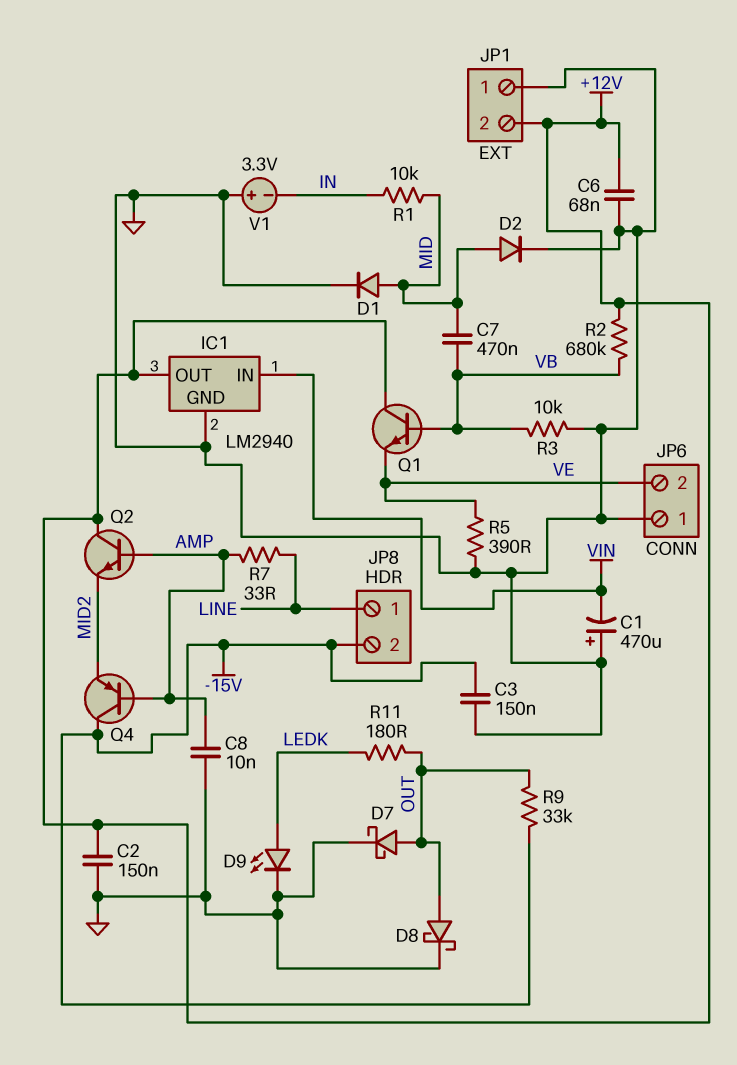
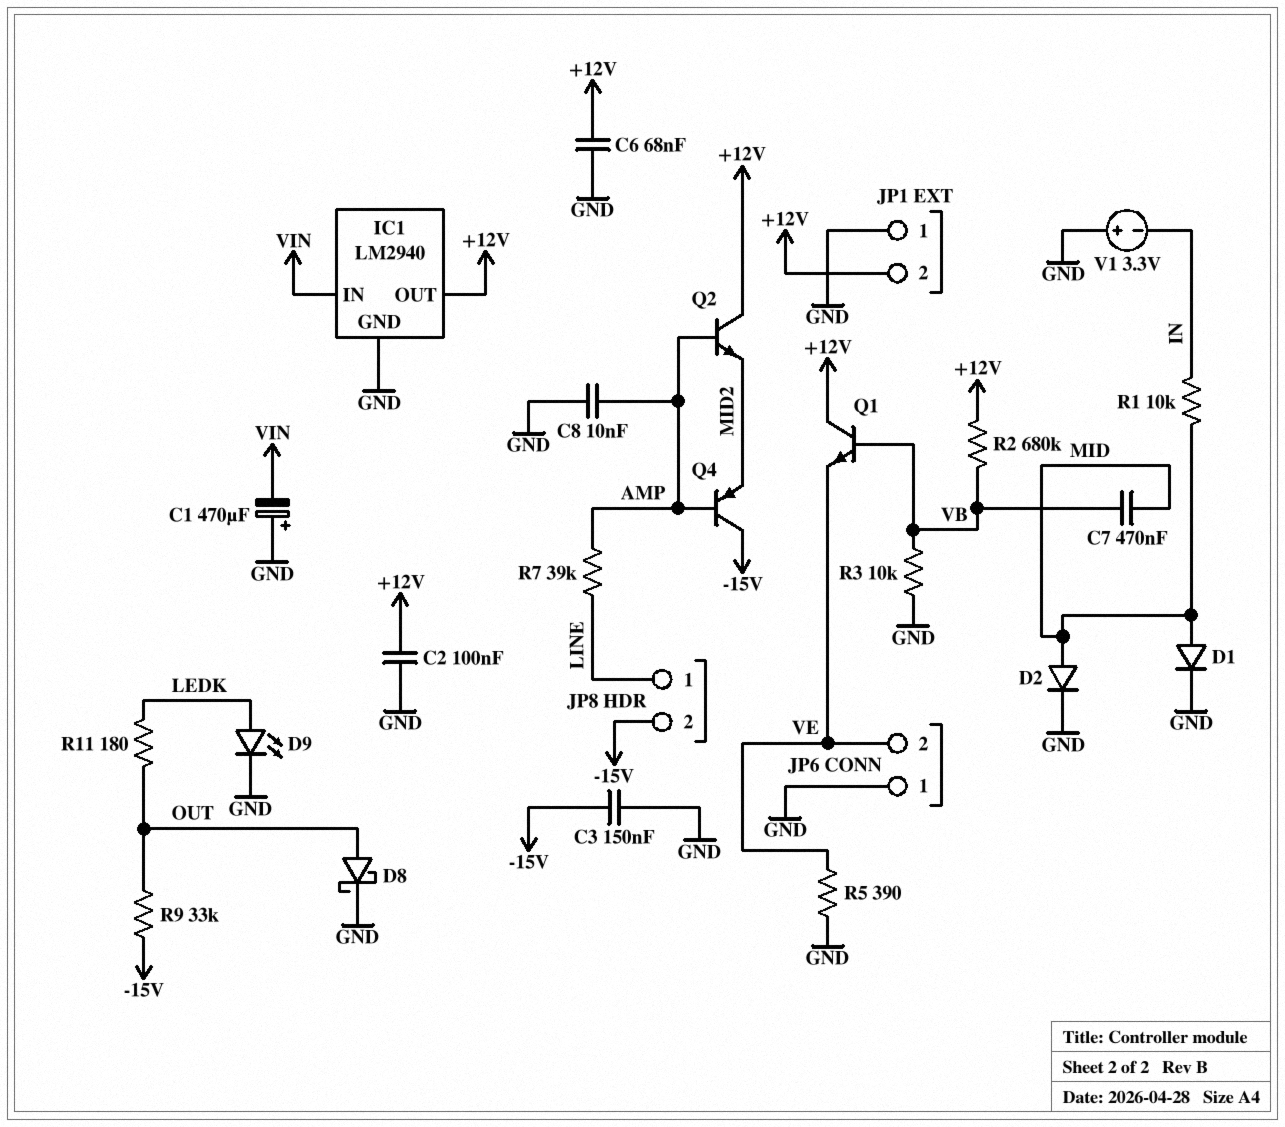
C2: 150nF (+12V, GND) -> 100nF (+12V, GND)
D7: schottky (A OUT, K GND) -> none
R7: 33 (AMP, LINE) -> 39k (AMP, LINE)

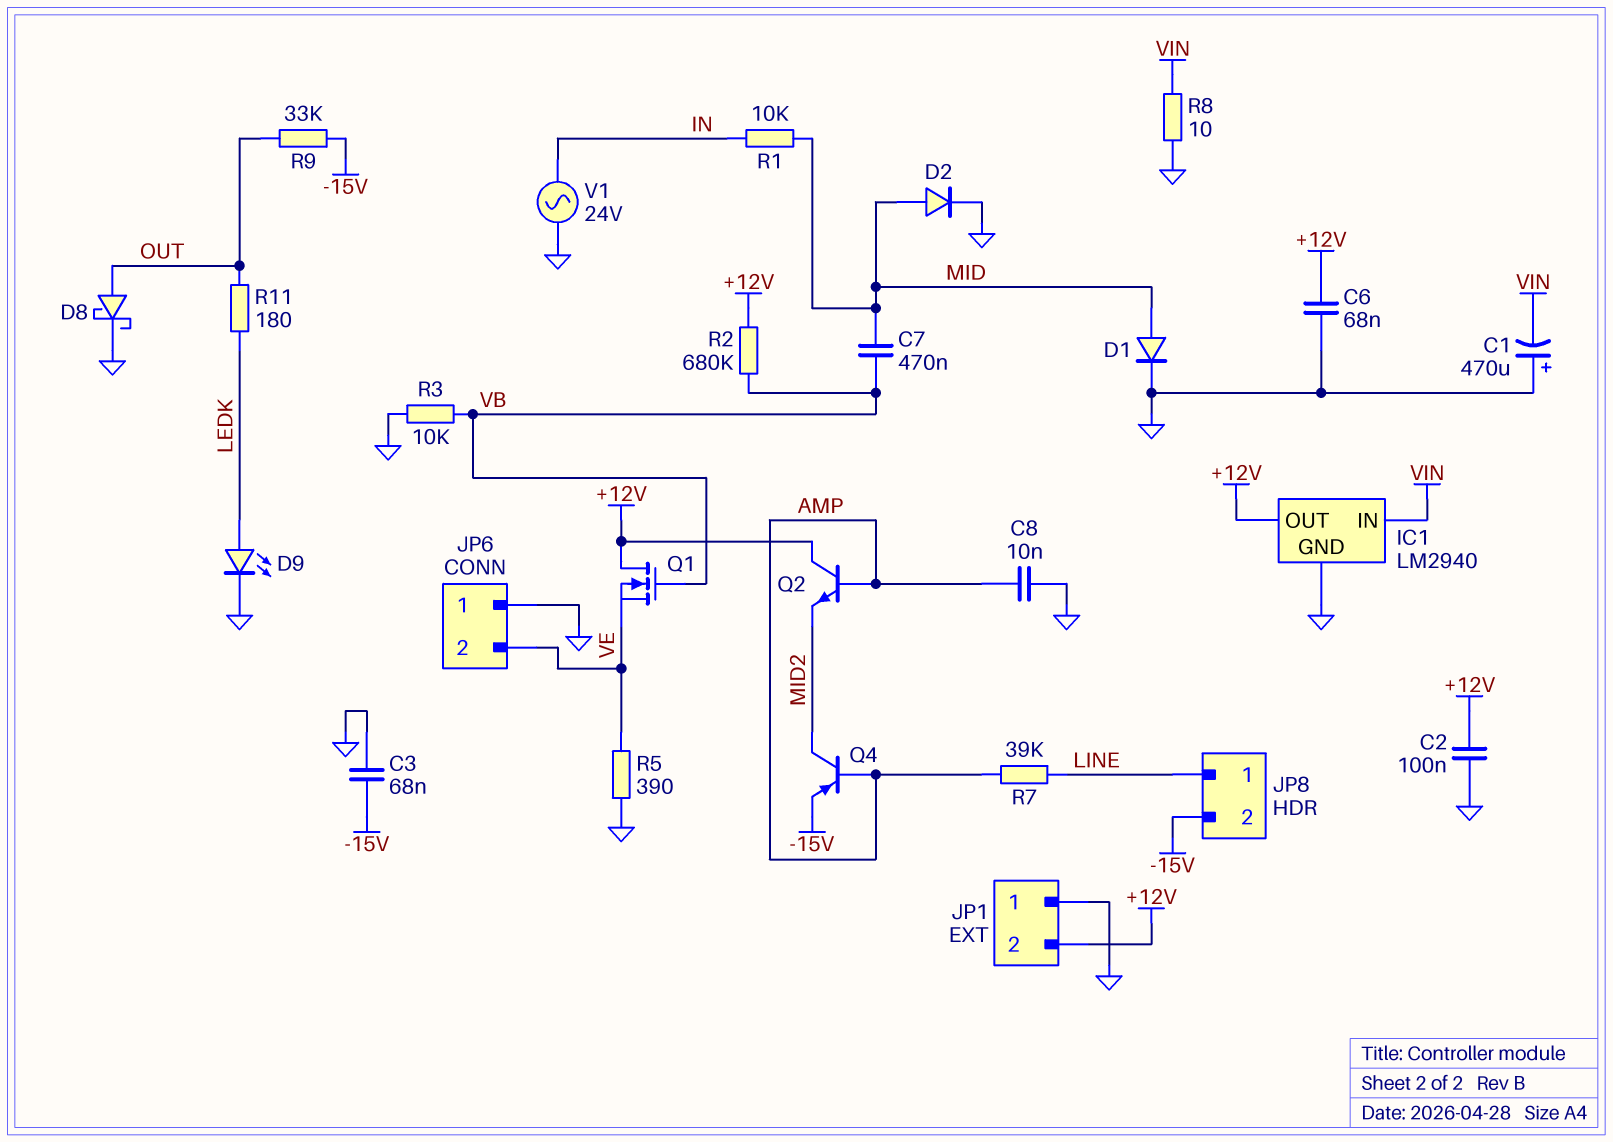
C3: 150nF (-15V, GND) -> 68nF (-15V, GND)
Q1: NPN (B VB, C +12V, E VE) -> NMOS (G VB, D +12V, S VE)
Q4: PNP (B AMP, C -15V, E MID2) -> PNP (B AMP, C MID2, E -15V)
R8: none -> 10 (GND, VIN)
V1: 3.3V (plus GND, minus IN) -> AC 24V (GND, IN)

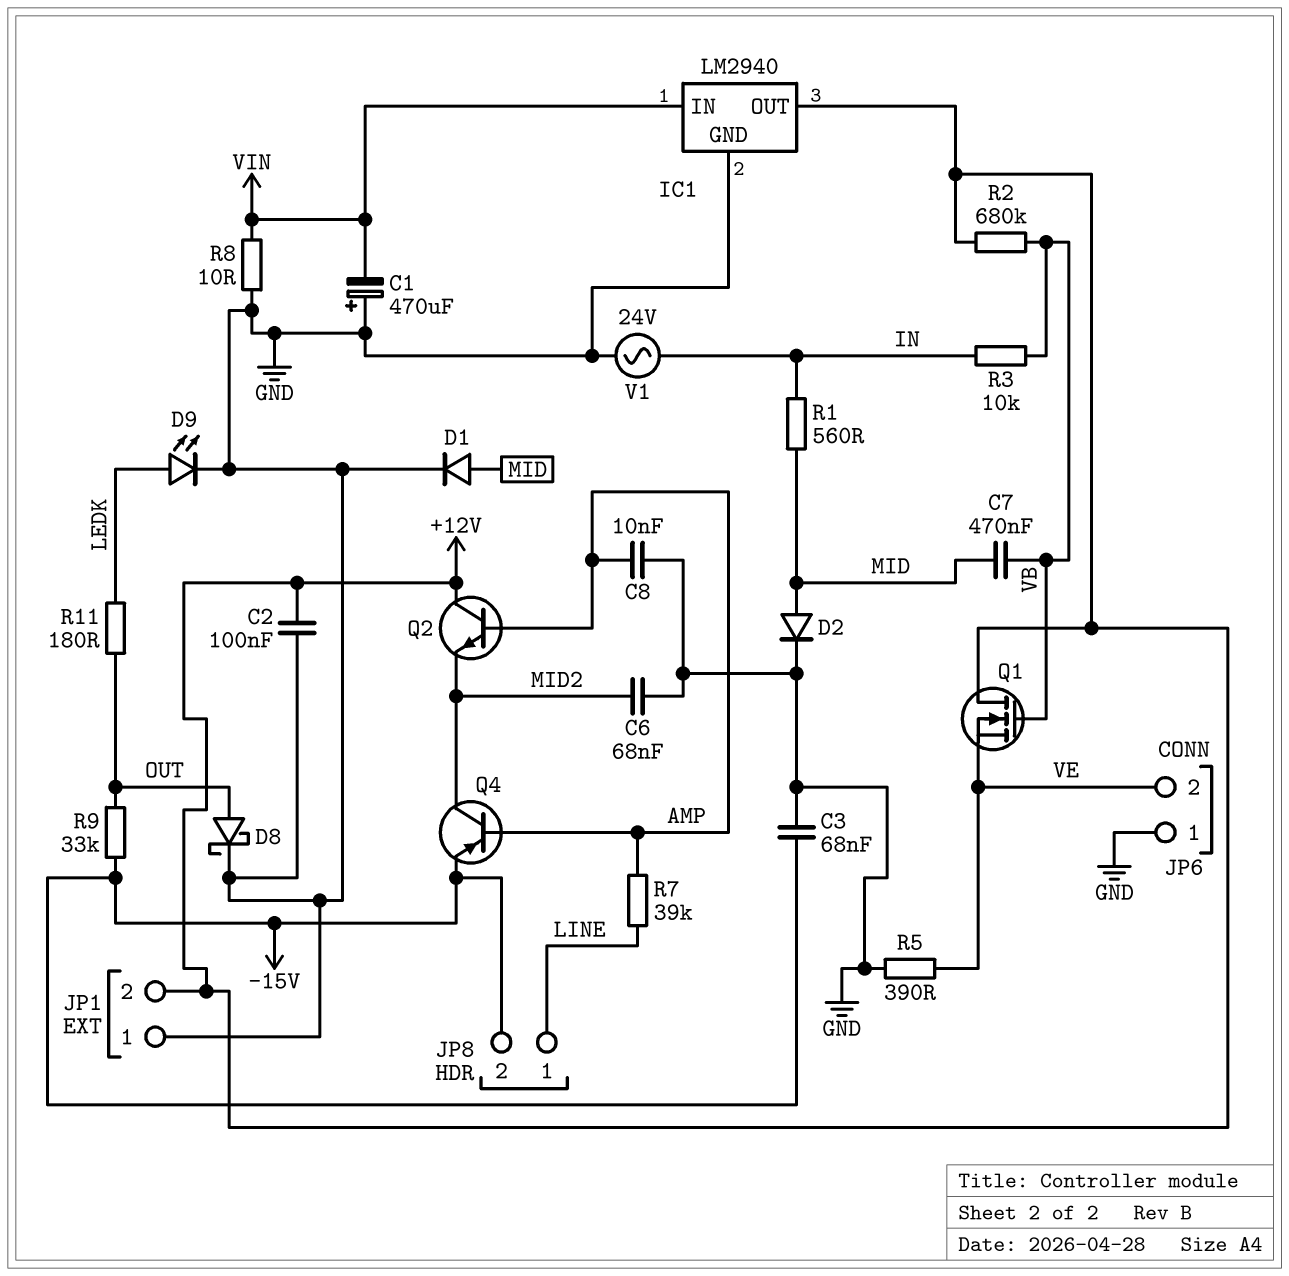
C6: 68nF (+12V, GND) -> 68nF (GND, MID2)
R1: 10k (IN, MID) -> 560 (IN, MID)
R3: 10k (GND, VB) -> 10k (IN, VB)

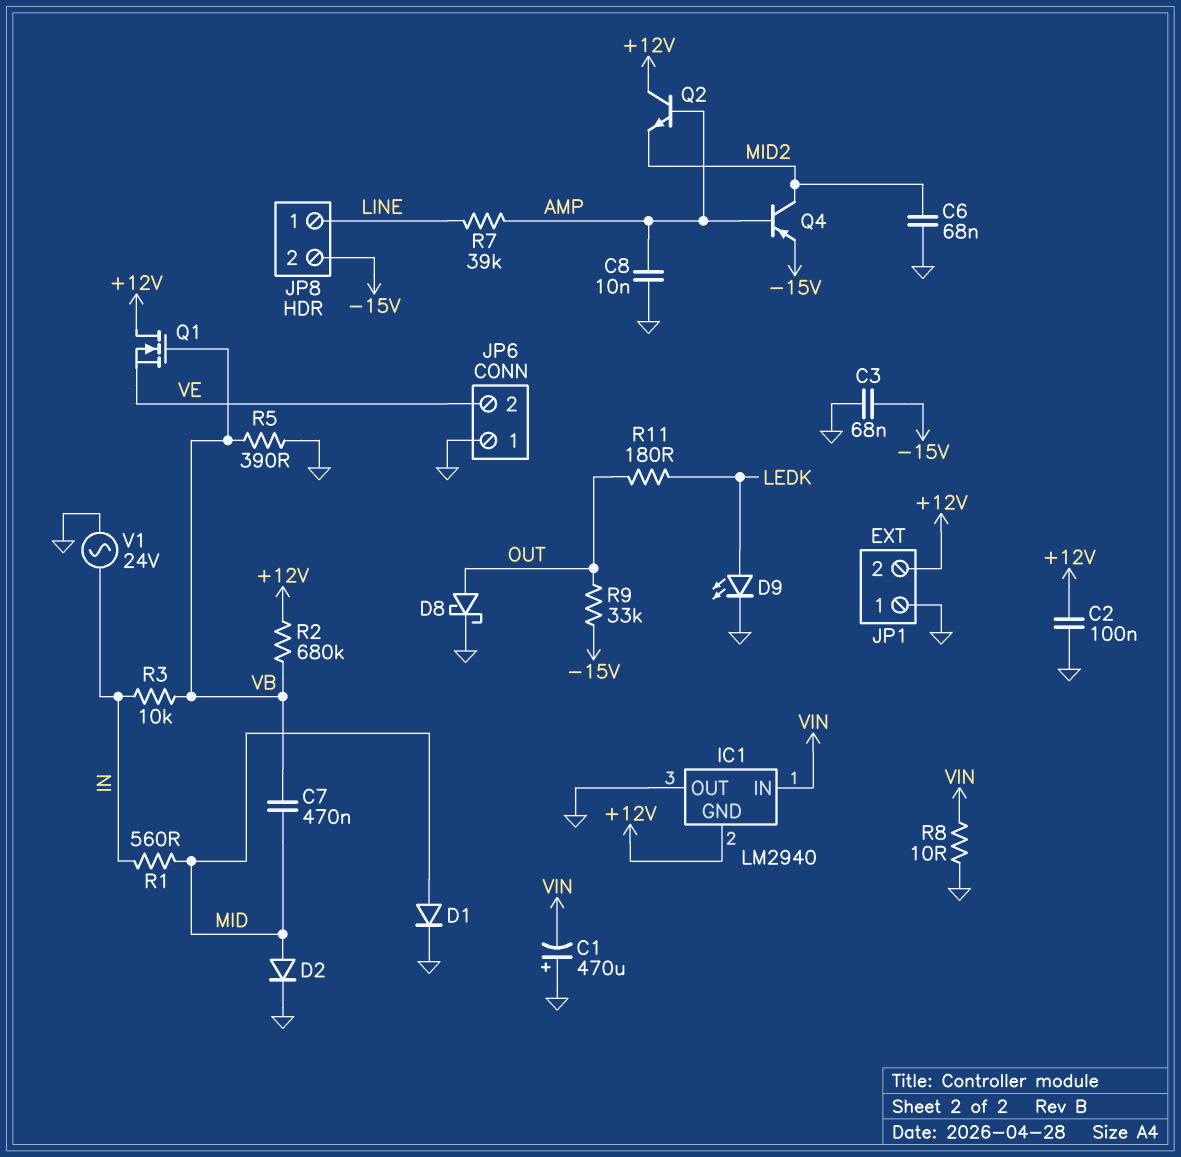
IC1 pin GND: GND -> +12V
IC1 pin OUT: +12V -> GND
R5: 390 (GND, VE) -> 390 (GND, VB)

